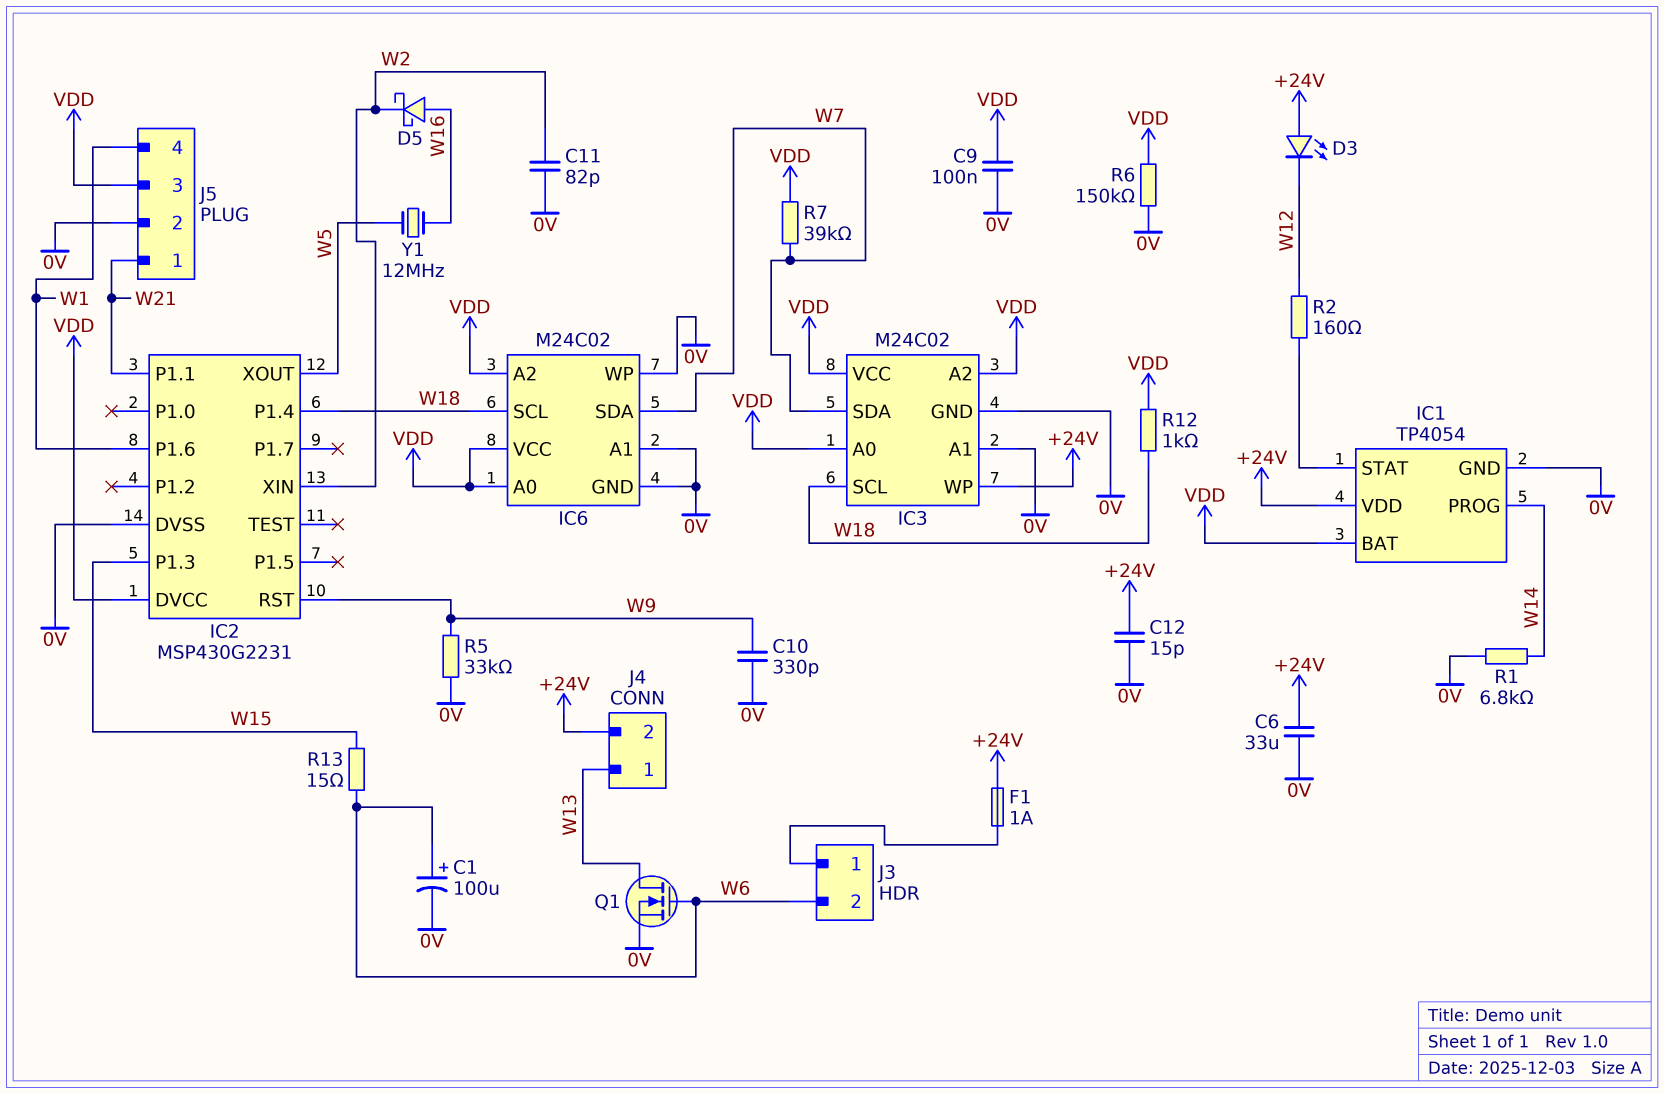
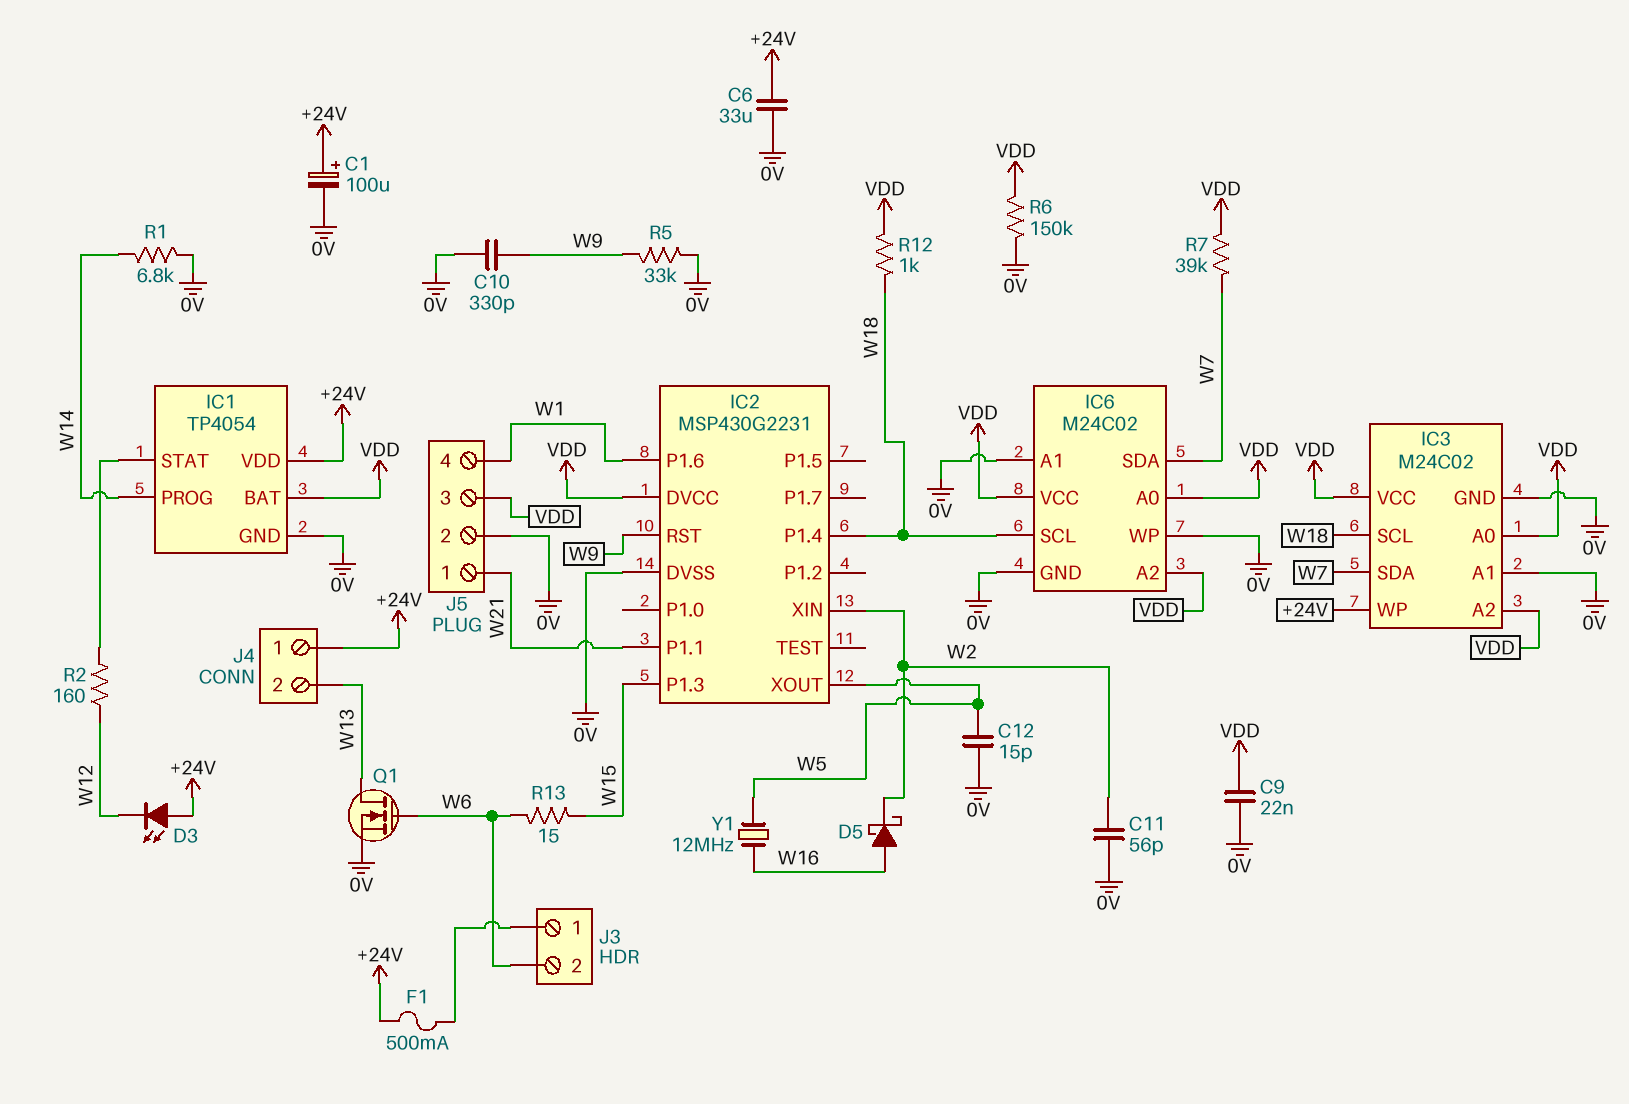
C1: 100uF (plus W6, minus 0V) -> 100uF (plus +24V, minus 0V)
C9: 100nF (0V, VDD) -> 22nF (0V, VDD)
C11: 82pF (0V, W2) -> 56pF (0V, W2)
C12: 15pF (+24V, 0V) -> 15pF (0V, W5)
F1: 1A (+24V, J3/1) -> 500mA (+24V, J3/1)
J4 pin 1: W13 -> +24V
J4 pin 2: +24V -> W13

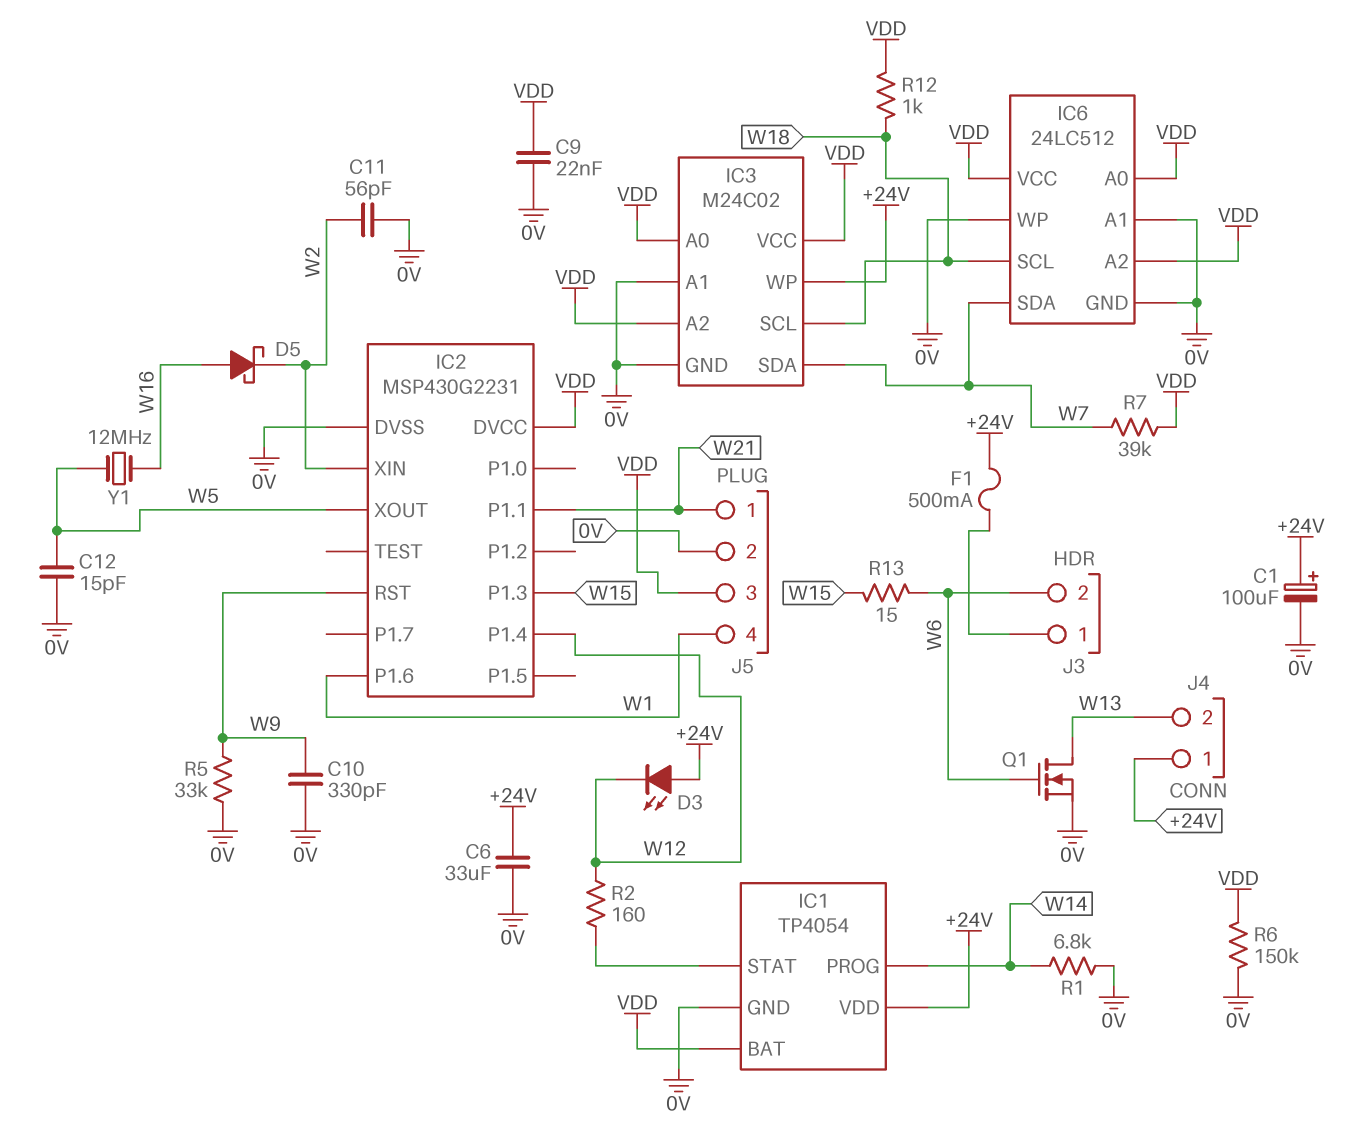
IC2 pin P1.4: W18 -> W12
IC6: M24C02 -> 24LC512

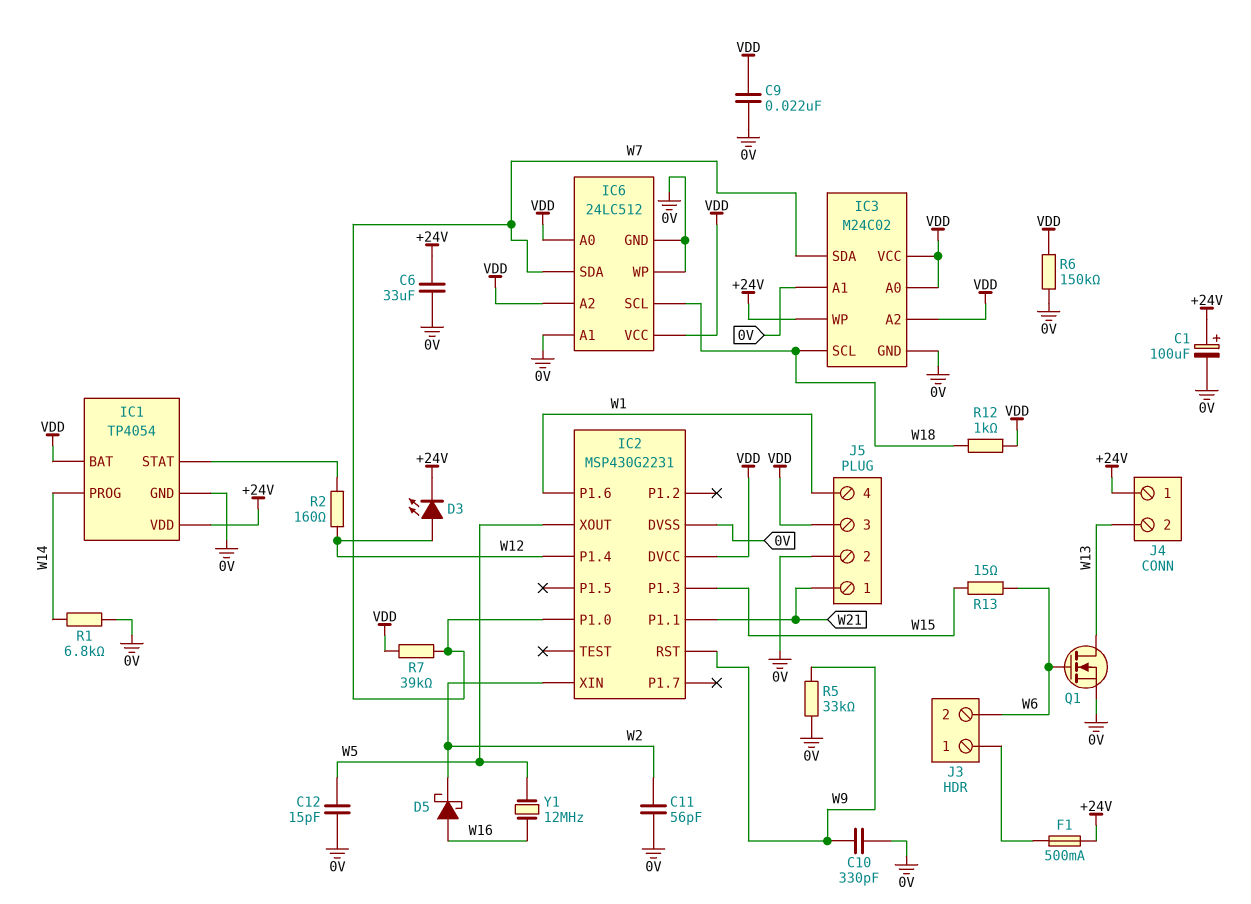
D3: LED (A +24V, K W12) -> LED (A W12, K +24V)
IC2 pin P1.0: none -> W7

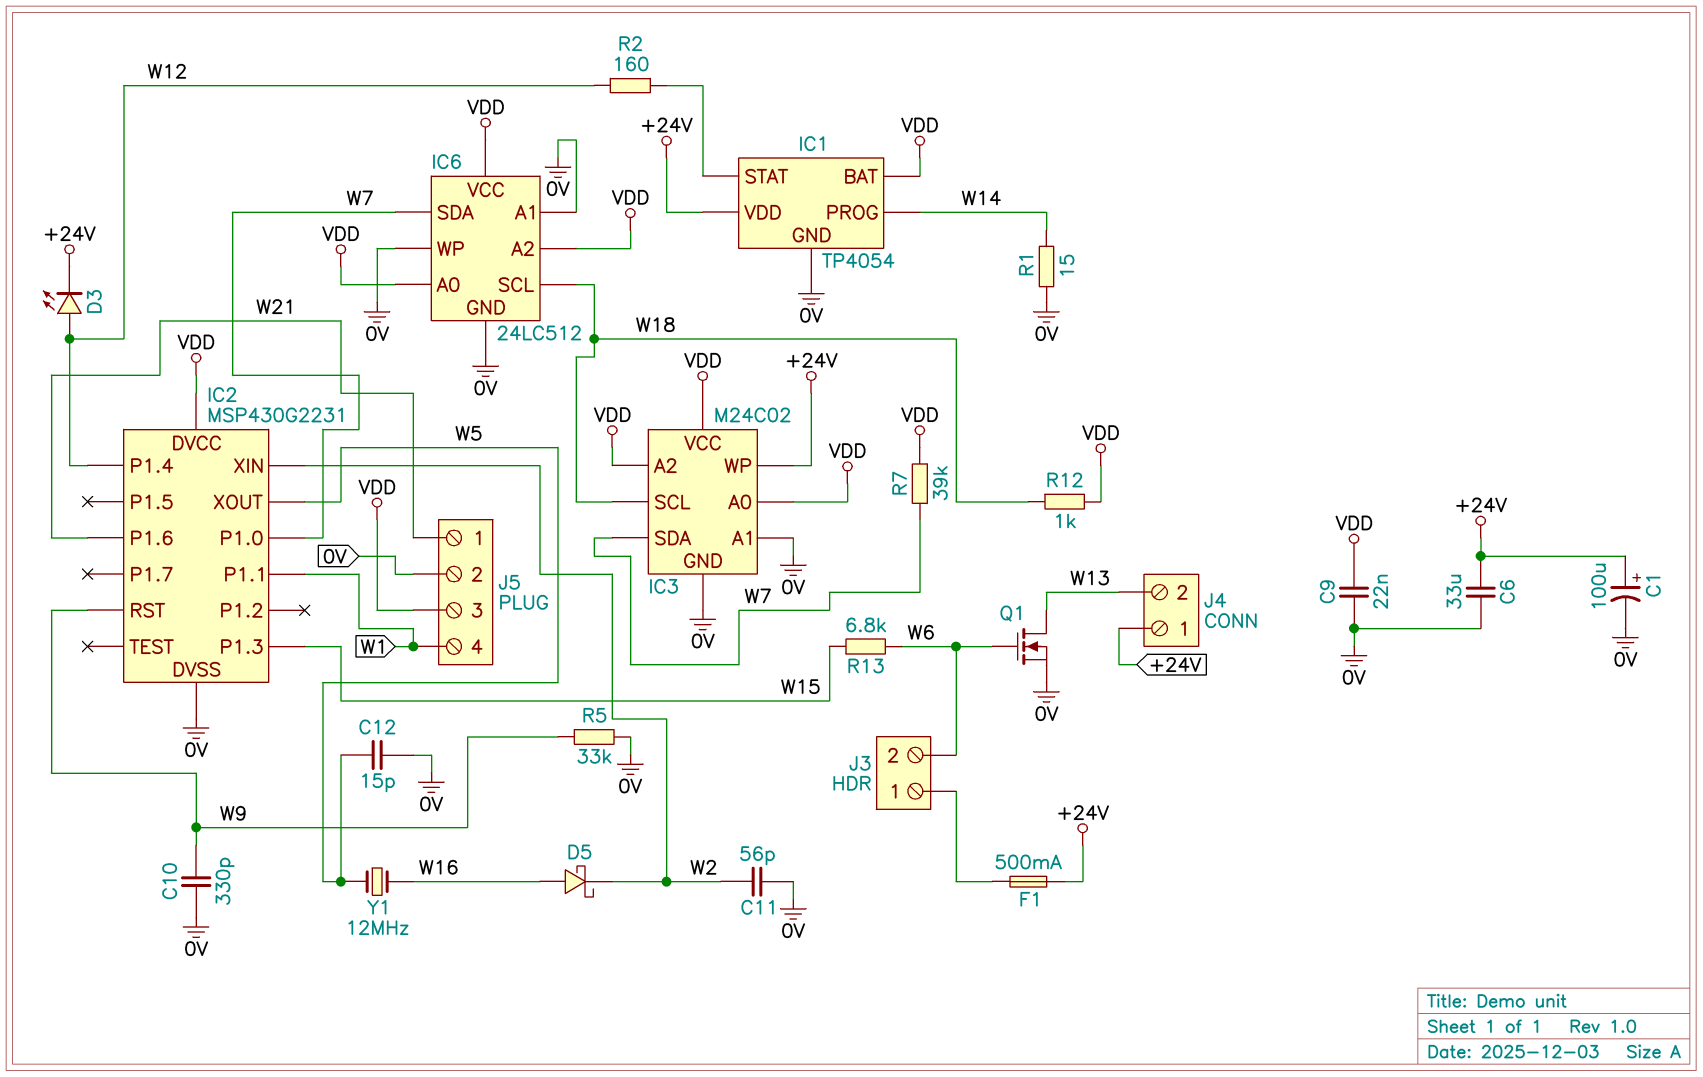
IC2 pin P1.1: W21 -> W1
IC2 pin P1.6: W1 -> W21
R1: 6.8k (0V, W14) -> 15 (0V, W14)
R6: 150k (0V, VDD) -> none
R13: 15 (W6, W15) -> 6.8k (W6, W15)

